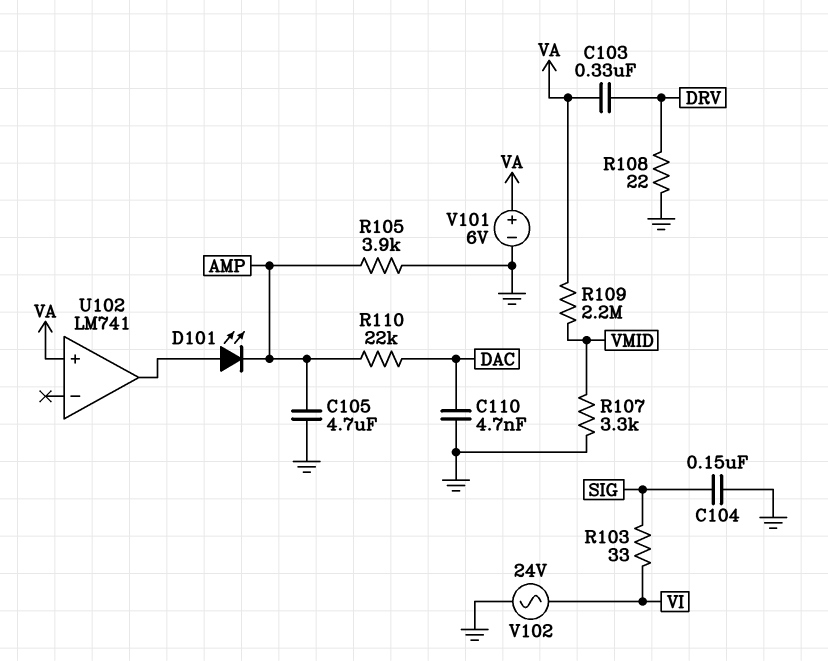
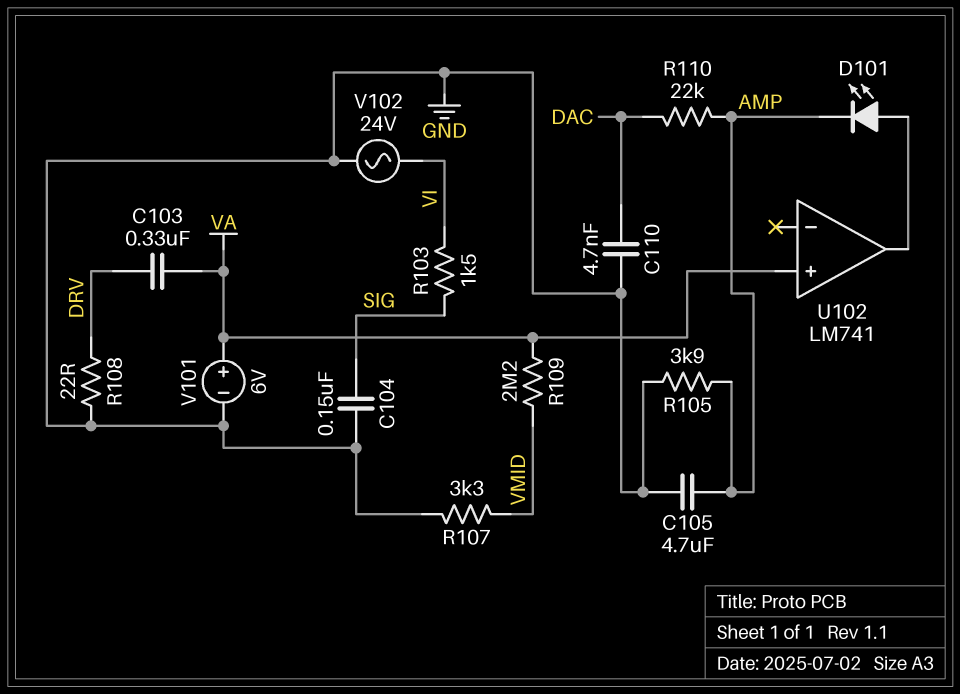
R103: 33 (SIG, VI) -> 1.5k (SIG, VI)

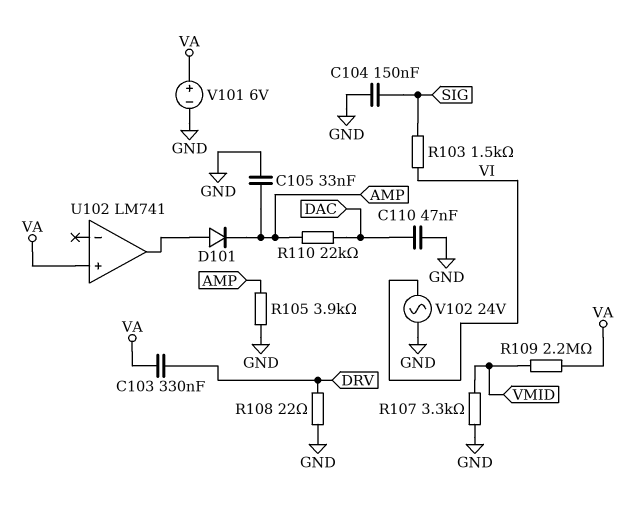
C105: 4.7uF (AMP, GND) -> 33nF (AMP, GND)
C110: 4.7nF (DAC, GND) -> 47nF (DAC, GND)
D101: LED (A U102/out, K AMP) -> diode (A U102/out, K AMP)

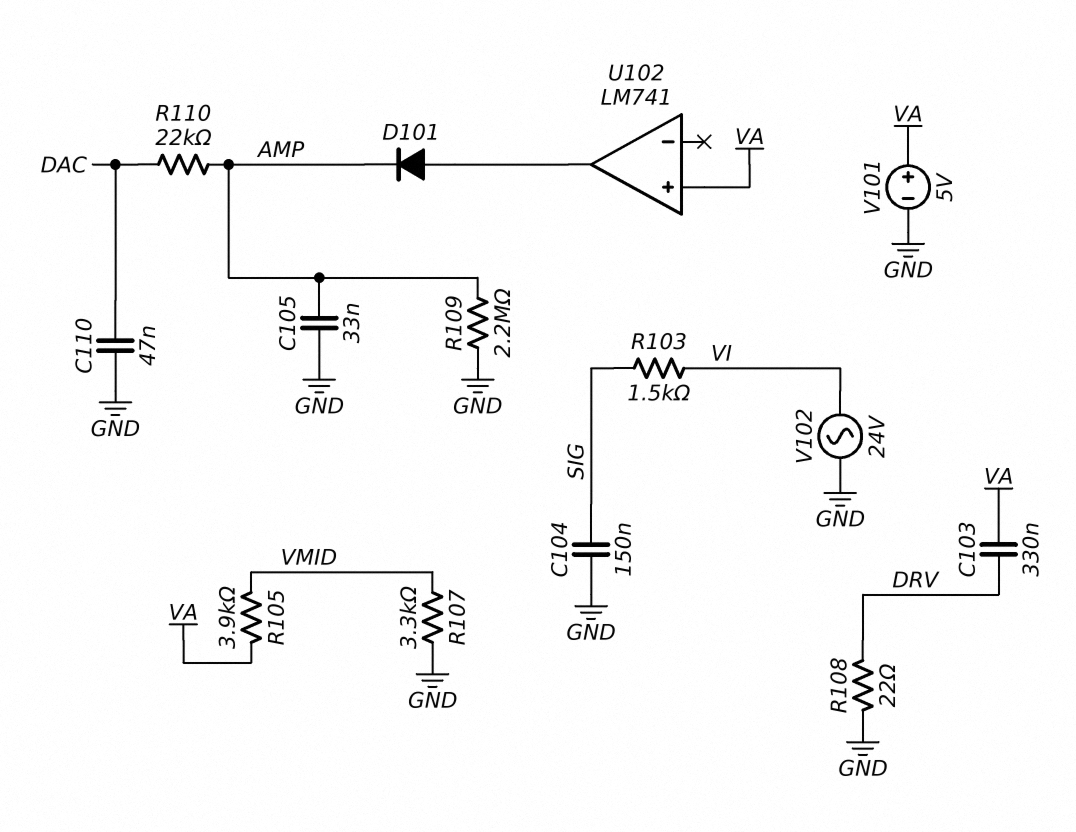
R105: 3.9k (AMP, GND) -> 3.9k (VA, VMID)
R109: 2.2M (VA, VMID) -> 2.2M (AMP, GND)
V101: 6V (plus VA, minus GND) -> 5V (plus VA, minus GND)

